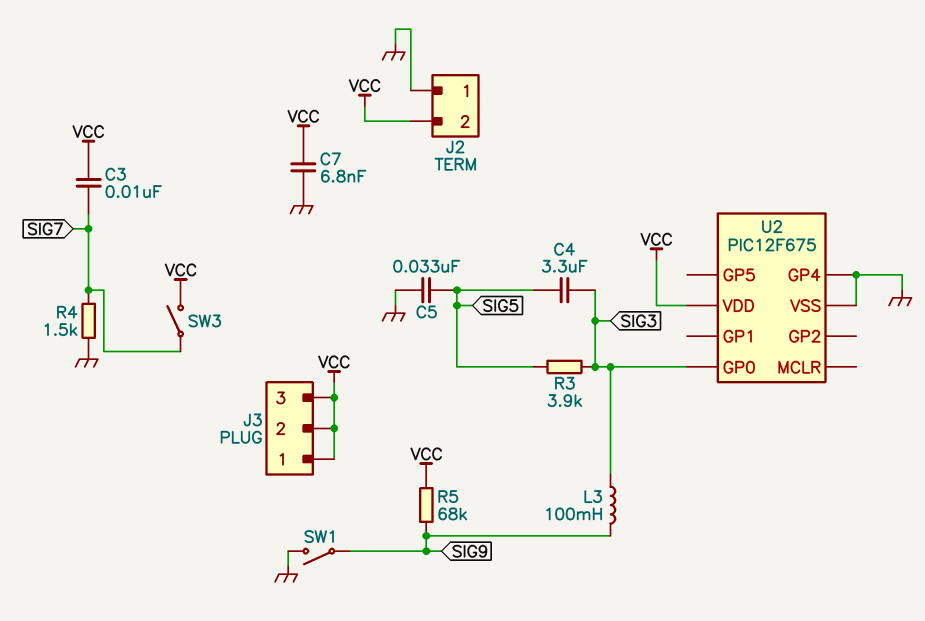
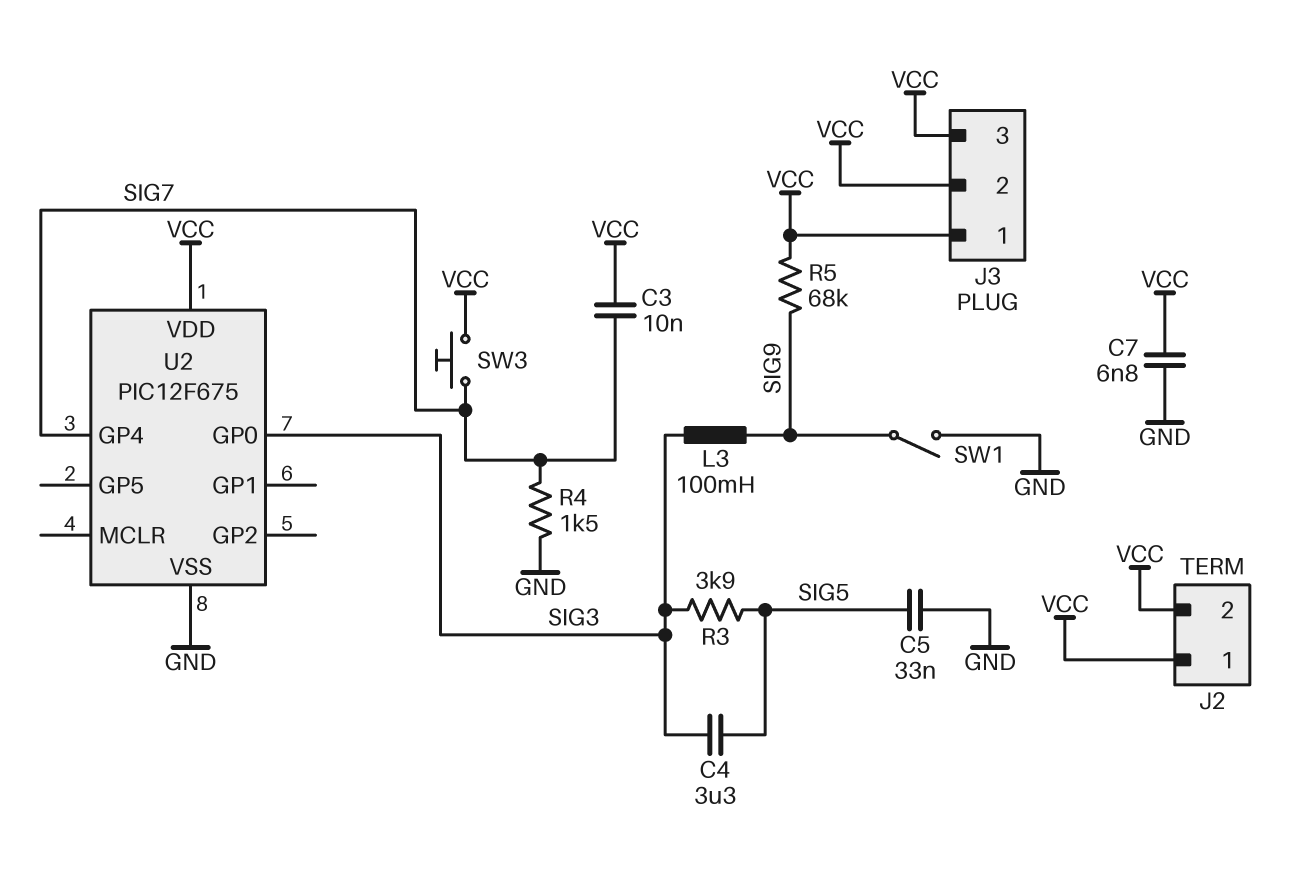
J2 pin 1: GND -> VCC
SW3: switch (SIG7, VCC) -> button (SIG7, VCC)
U2 pin GP4: GND -> SIG7

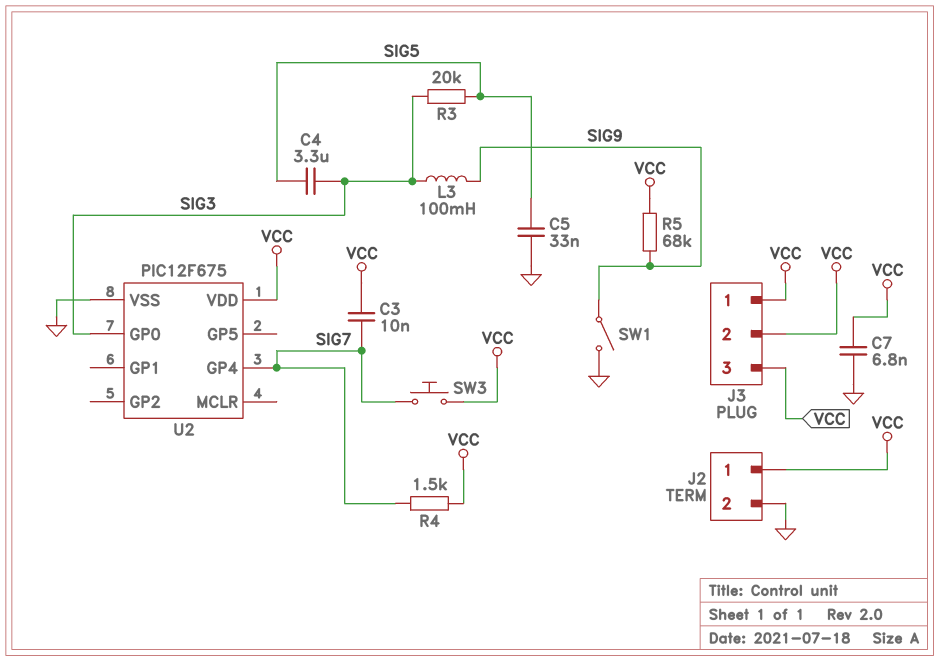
J2 pin 2: VCC -> GND
R3: 3.9k (SIG3, SIG5) -> 20k (SIG3, SIG5)
R4: 1.5k (GND, SIG7) -> 1.5k (SIG7, VCC)

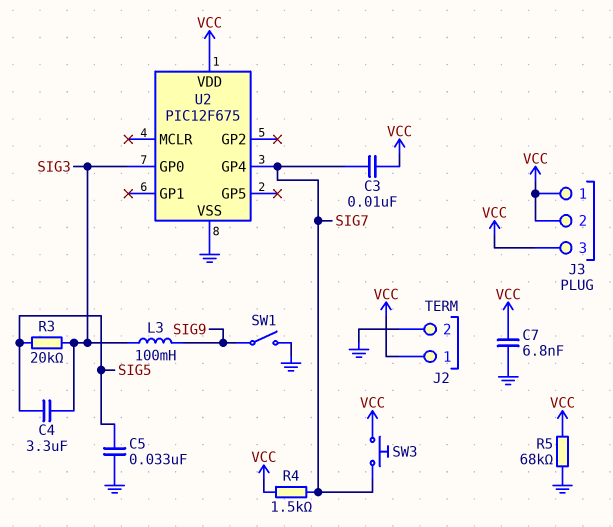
R5: 68k (SIG9, VCC) -> 68k (GND, VCC)

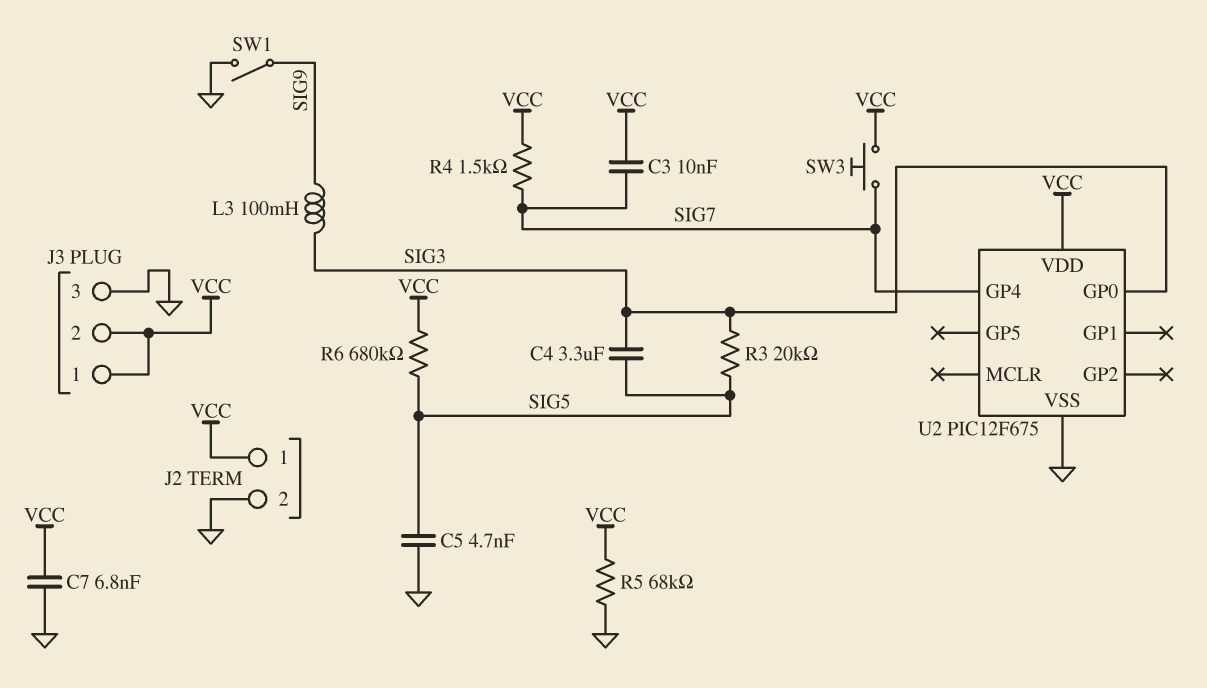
C5: 33nF (GND, SIG5) -> 4.7nF (GND, SIG5)
J3 pin 3: VCC -> GND
R6: none -> 680k (SIG5, VCC)

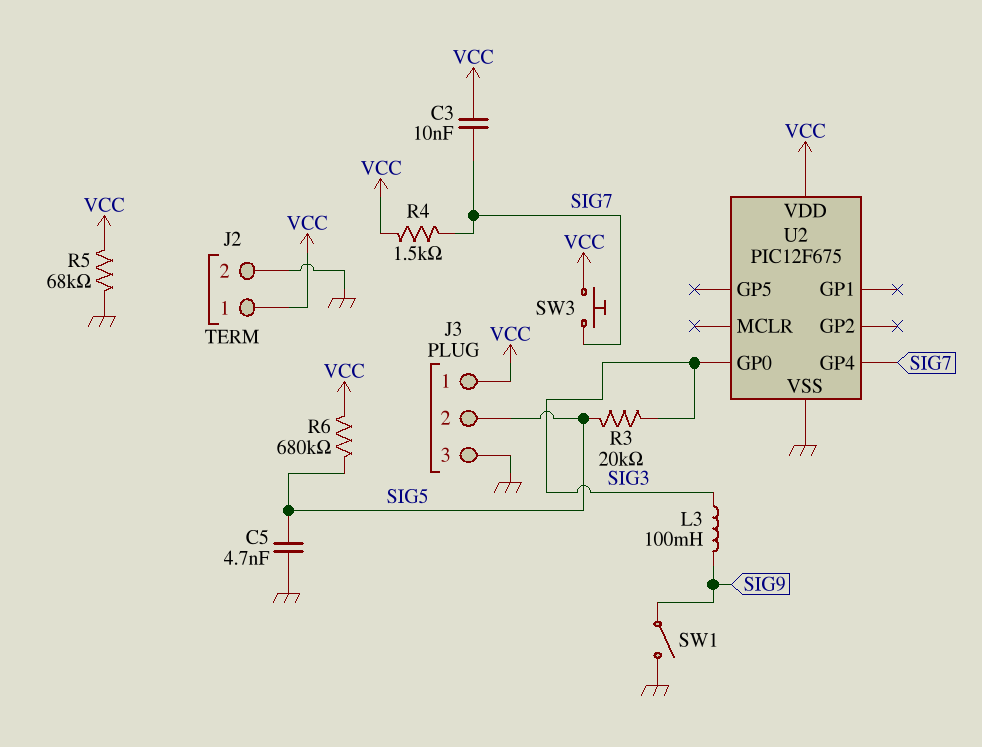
C4: 3.3uF (SIG3, SIG5) -> none
C7: 6.8nF (GND, VCC) -> none
J3 pin 2: VCC -> SIG5

